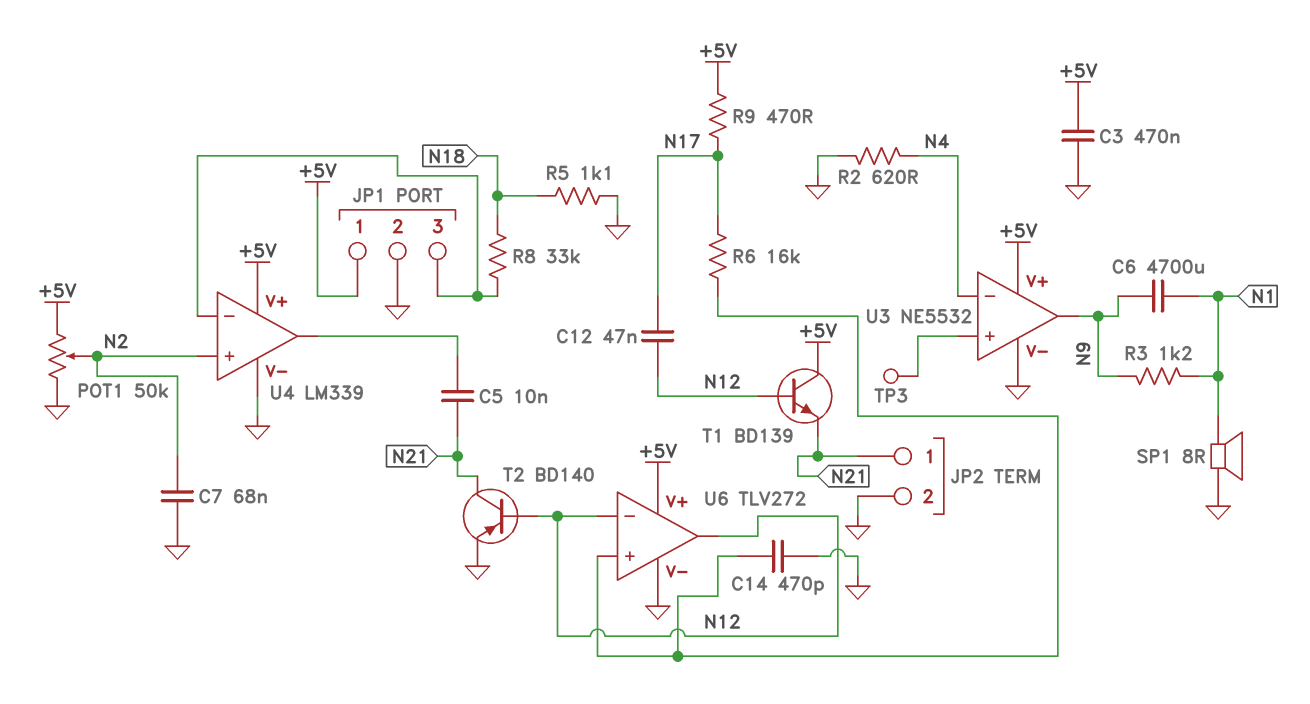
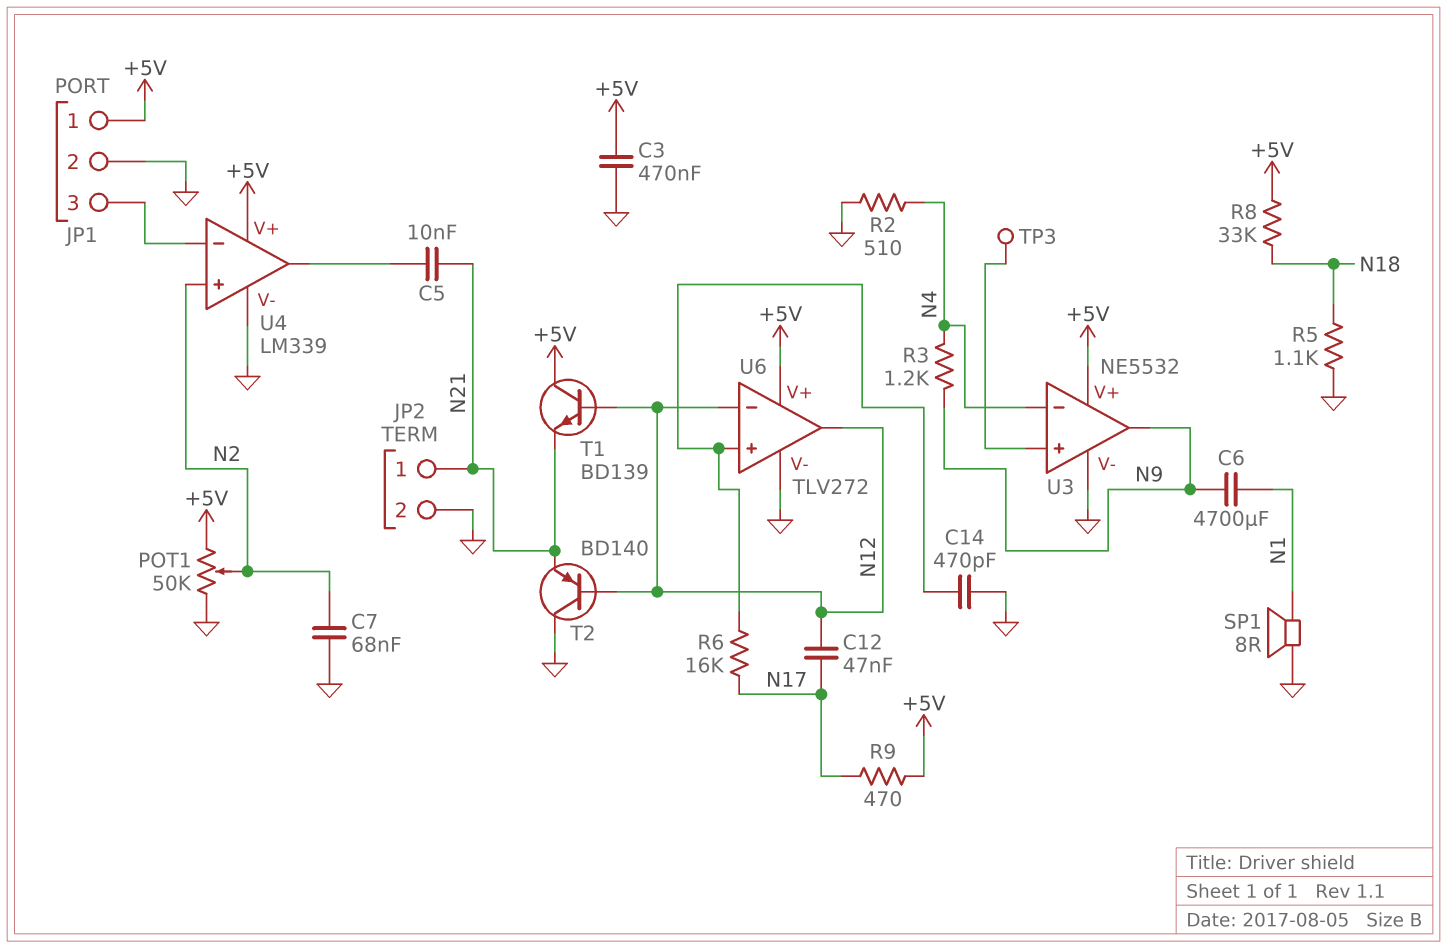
R2: 620 (GND, N4) -> 510 (GND, N4)
R3: 1.2k (N1, N9) -> 1.2k (N4, N9)
R8: 33k (JP1/3, N18) -> 33k (+5V, N18)
T2: PNP BD140 (B N12, C N21, E GND) -> PNP BD140 (B N12, C GND, E N21)

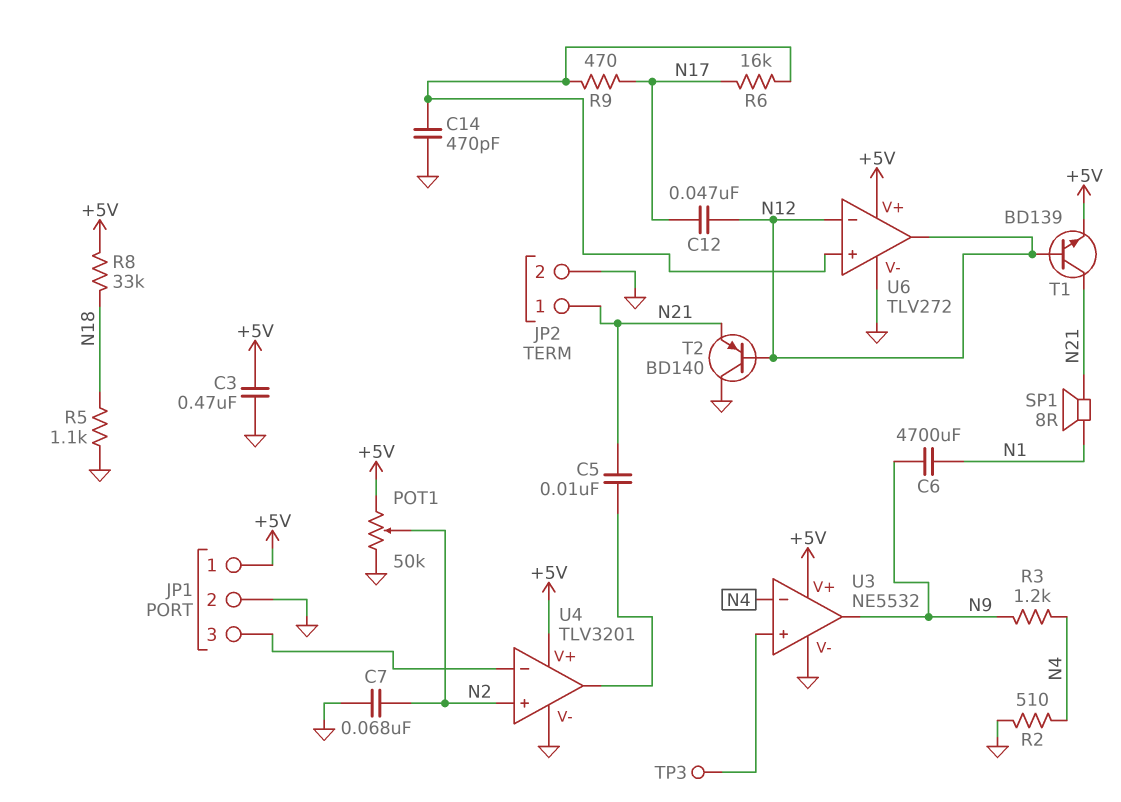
R9: 470 (+5V, N17) -> 470 (N17, U6/in+)
SP1: speaker 8R (GND, N1) -> speaker 8R (N1, N21)
T1: NPN BD139 (B N12, C +5V, E N21) -> NPN BD139 (B N12, C N21, E +5V)
U4: LM339 -> TLV3201

